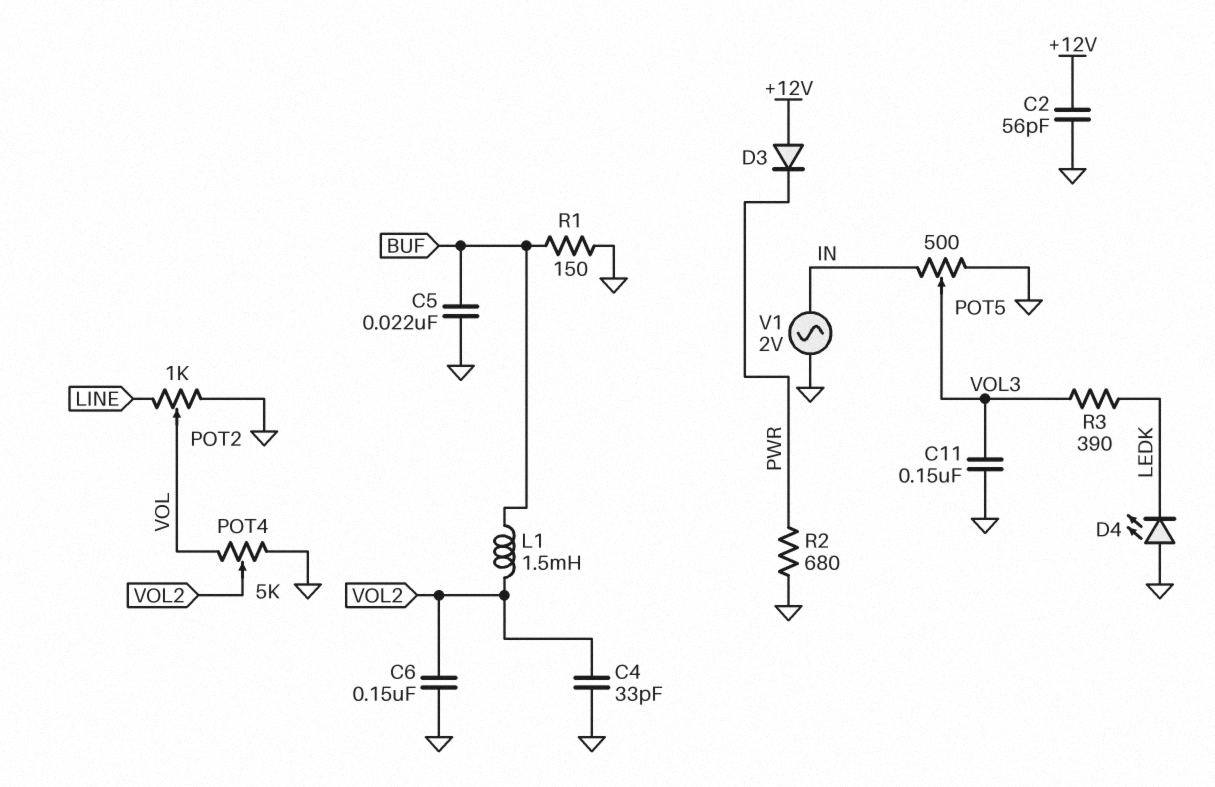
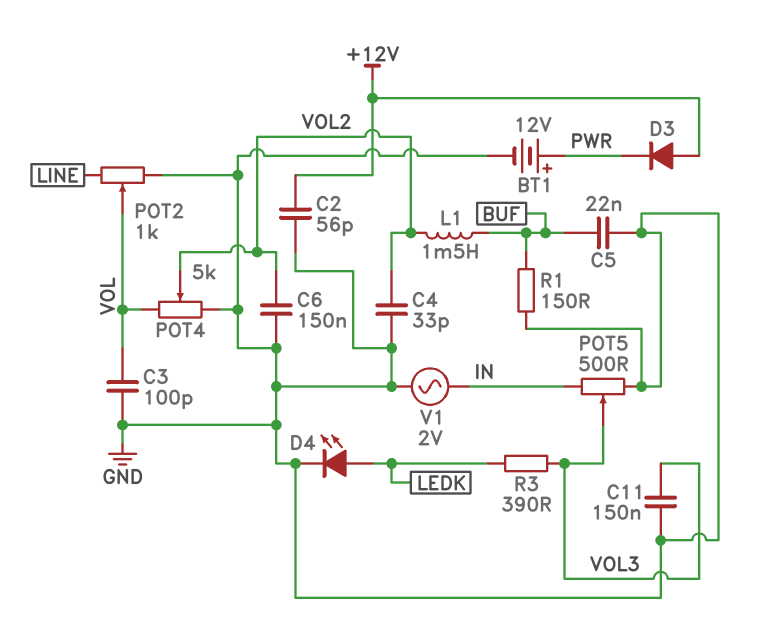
BT1: none -> 12V (plus PWR, minus GND)
C3: none -> 100pF (GND, VOL)
D4: LED (A GND, K LEDK) -> LED (A LEDK, K GND)
R2: 680 (GND, PWR) -> none

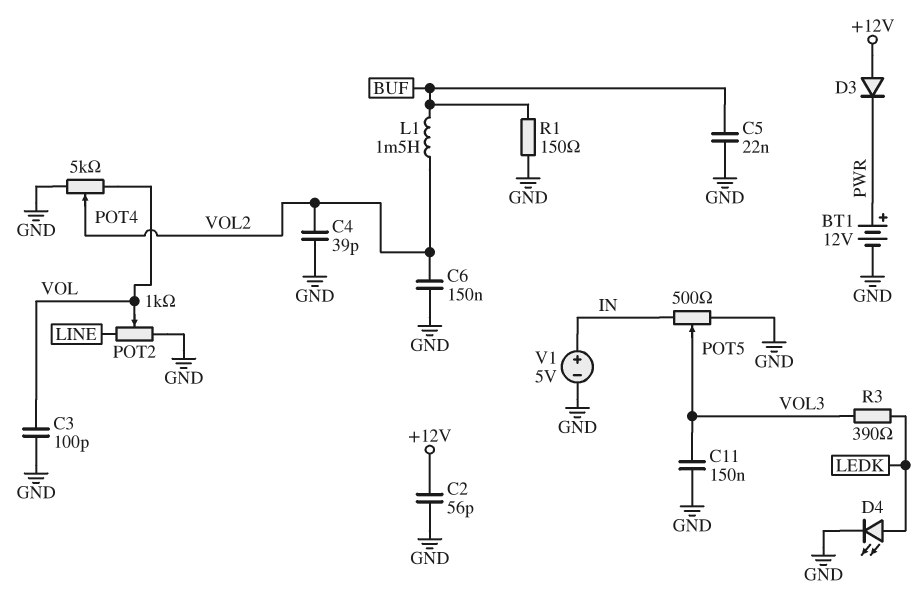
C4: 33pF (GND, VOL2) -> 39pF (GND, VOL2)
V1: AC 2V (GND, IN) -> 5V (plus IN, minus GND)

